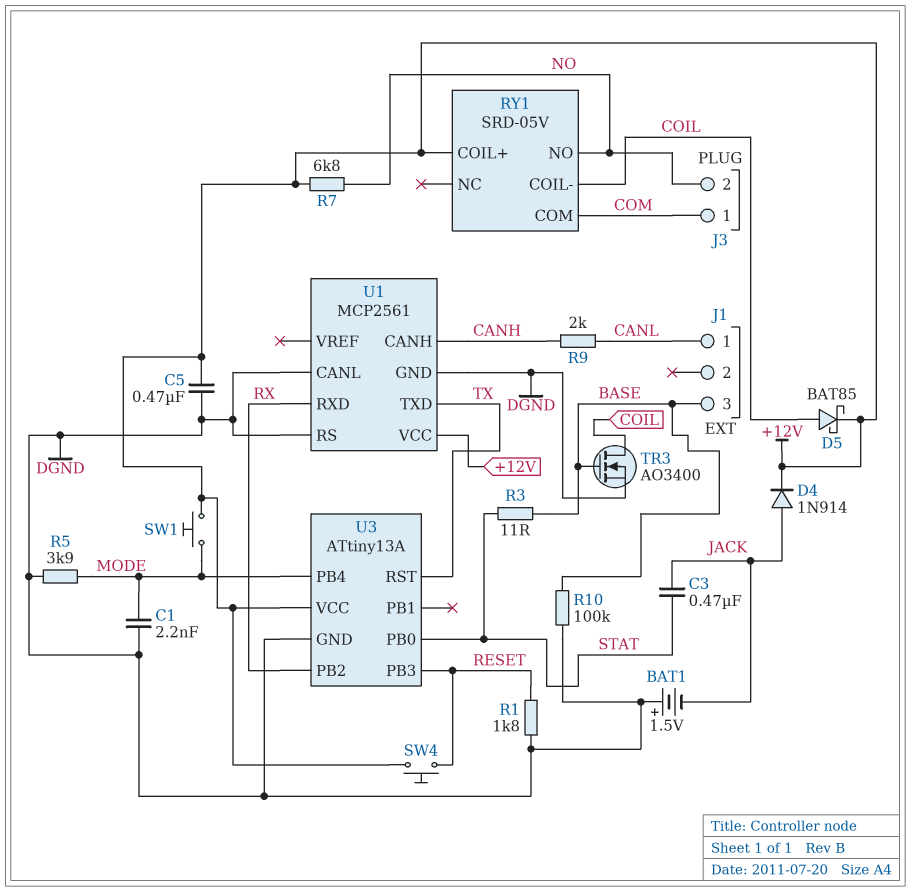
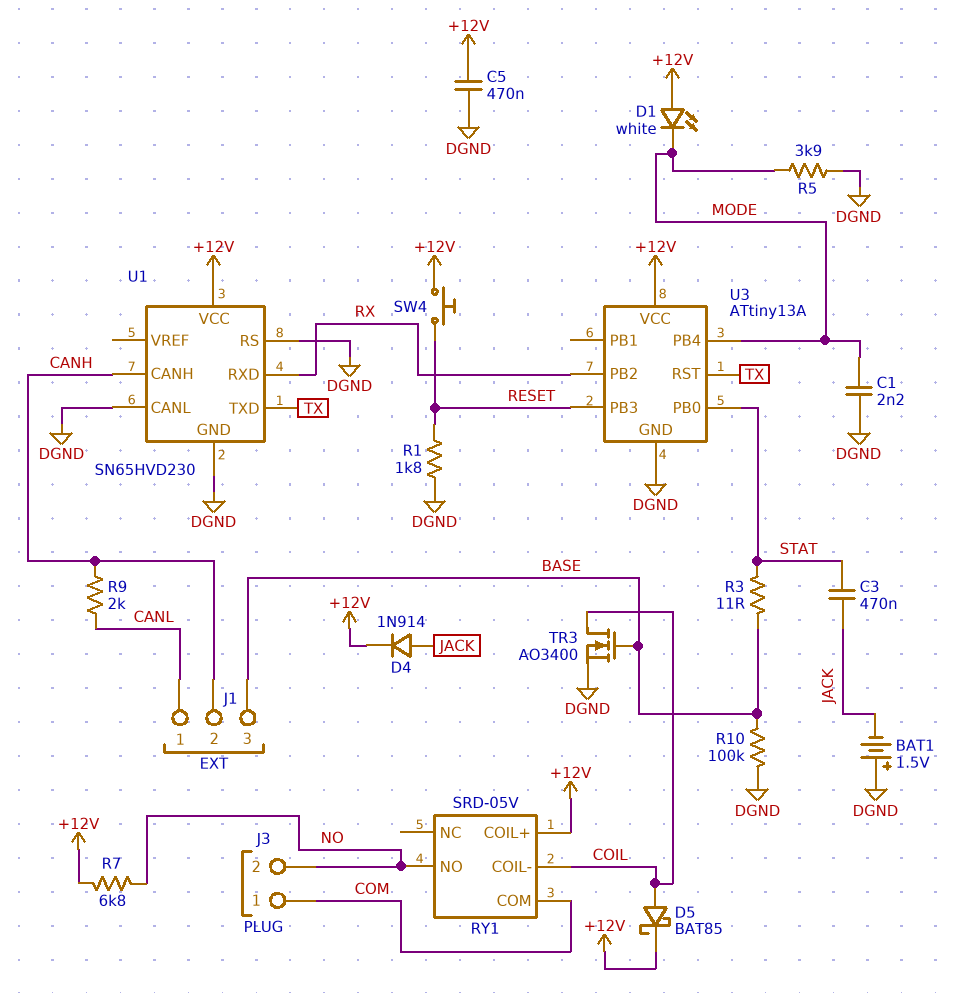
D1: none -> LED white (A +12V, K MODE)
J1 pin 2: none -> CANH
SW1: button (+12V, MODE) -> none
U1: MCP2561 -> SN65HVD230

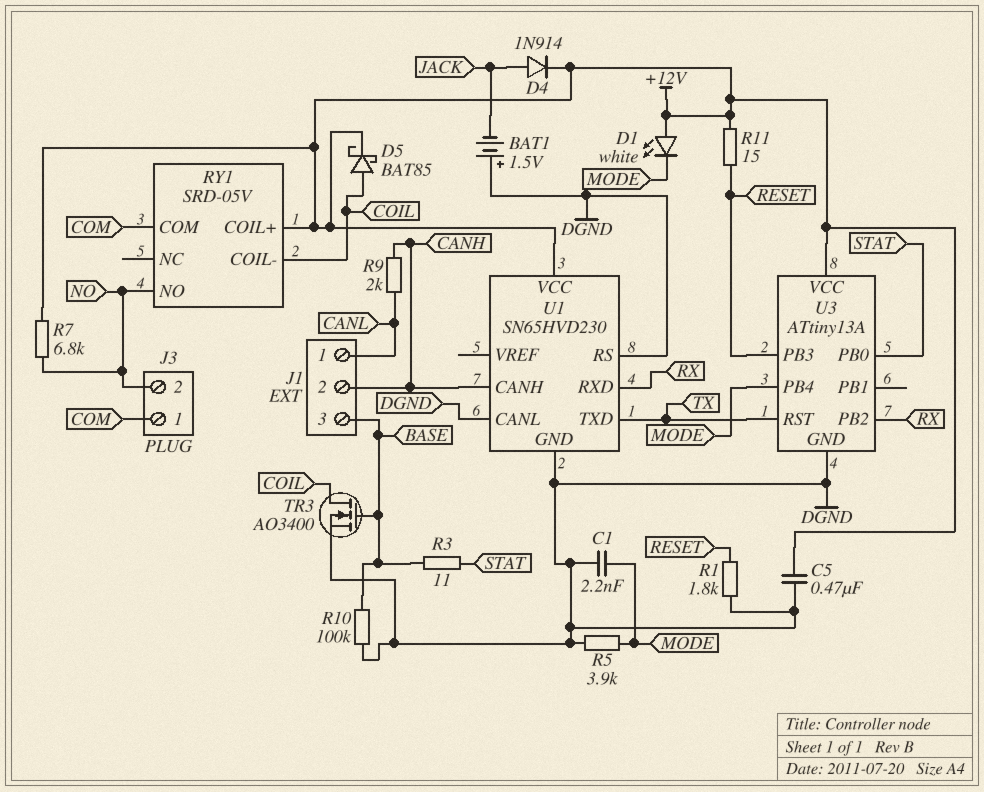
C3: 470nF (JACK, STAT) -> none
R11: none -> 15 (+12V, RESET)
SW4: button (+12V, RESET) -> none

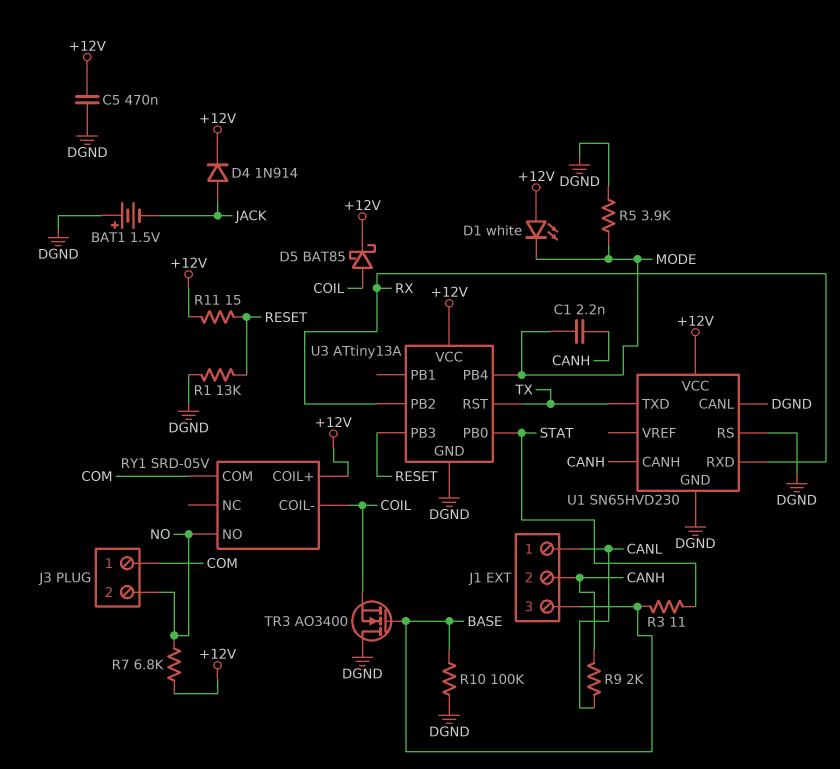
C1: 2.2nF (DGND, MODE) -> 2.2nF (CANH, MODE)
R1: 1.8k (DGND, RESET) -> 13k (DGND, RESET)
TR3: NMOS AO3400 (G BASE, D COIL, S DGND) -> NMOS AO3400 (G BASE, D DGND, S COIL)

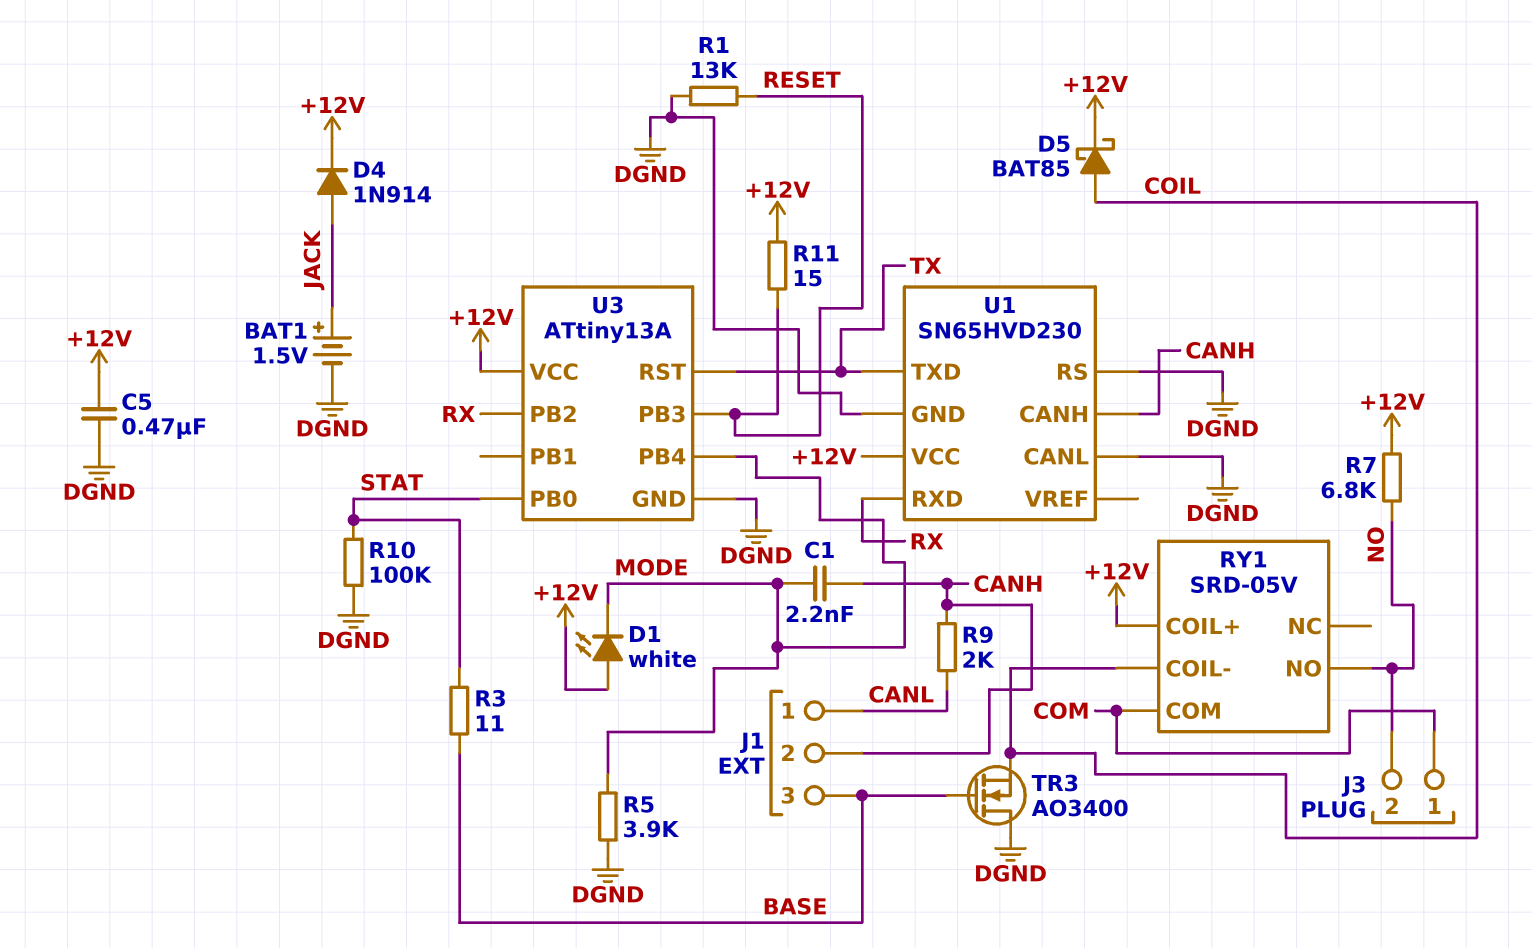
BAT1: 1.5V (plus DGND, minus JACK) -> 1.5V (plus JACK, minus DGND)
R10: 100k (BASE, DGND) -> 100k (DGND, STAT)

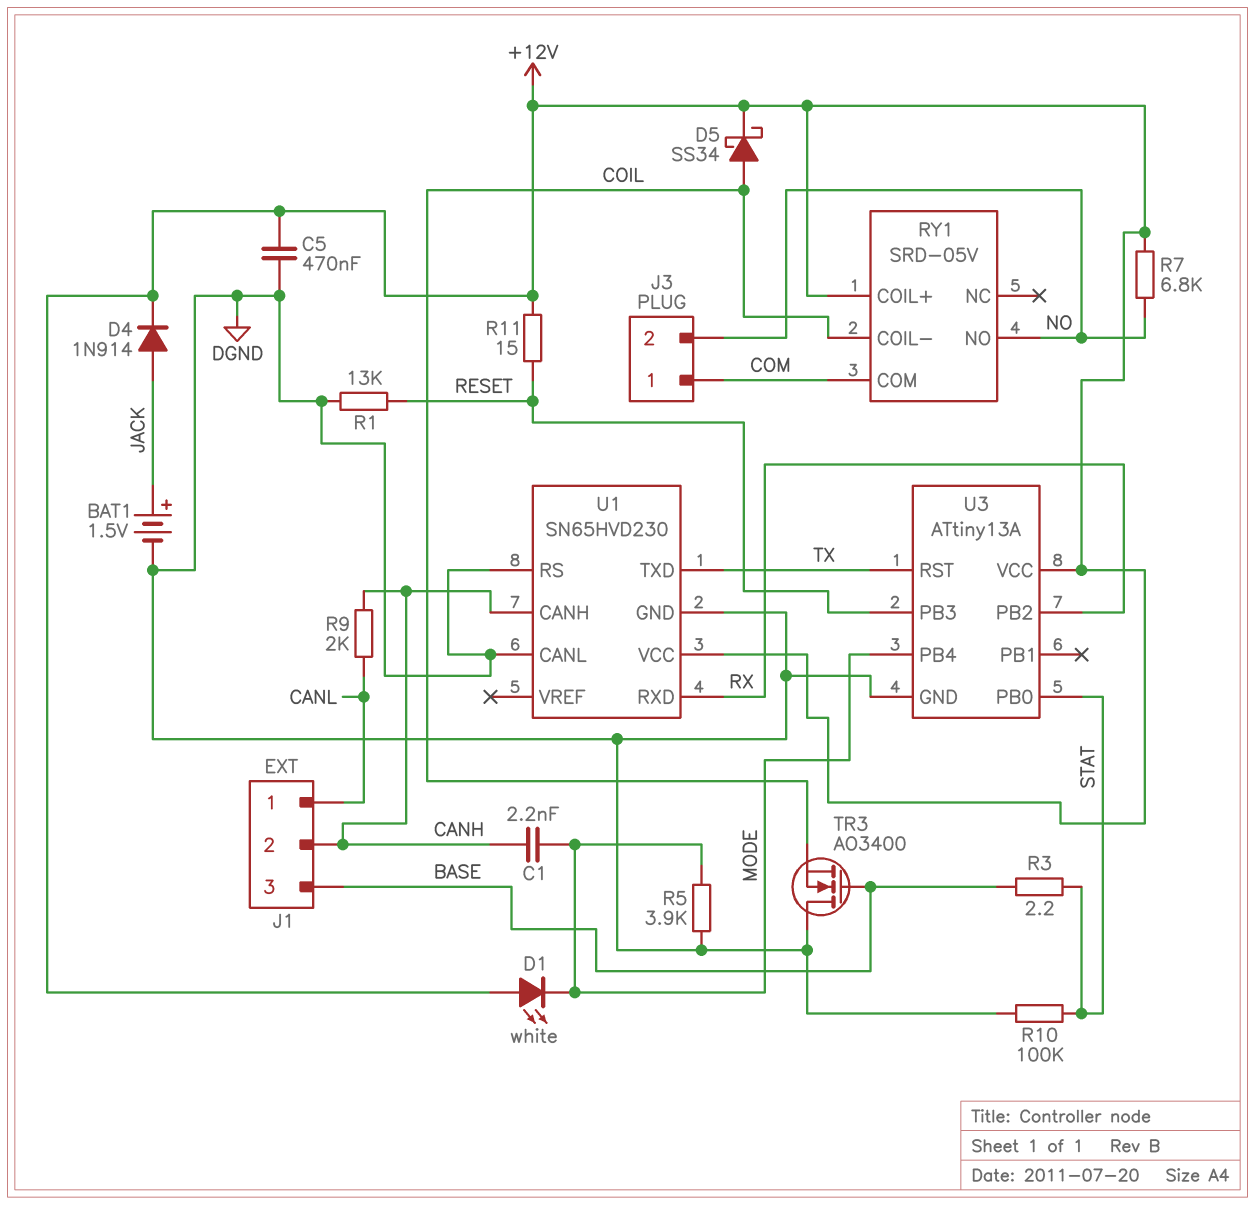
D5: schottky BAT85 (A COIL, K +12V) -> schottky SS34 (A COIL, K +12V)
R3: 11 (BASE, STAT) -> 2.2 (BASE, STAT)

